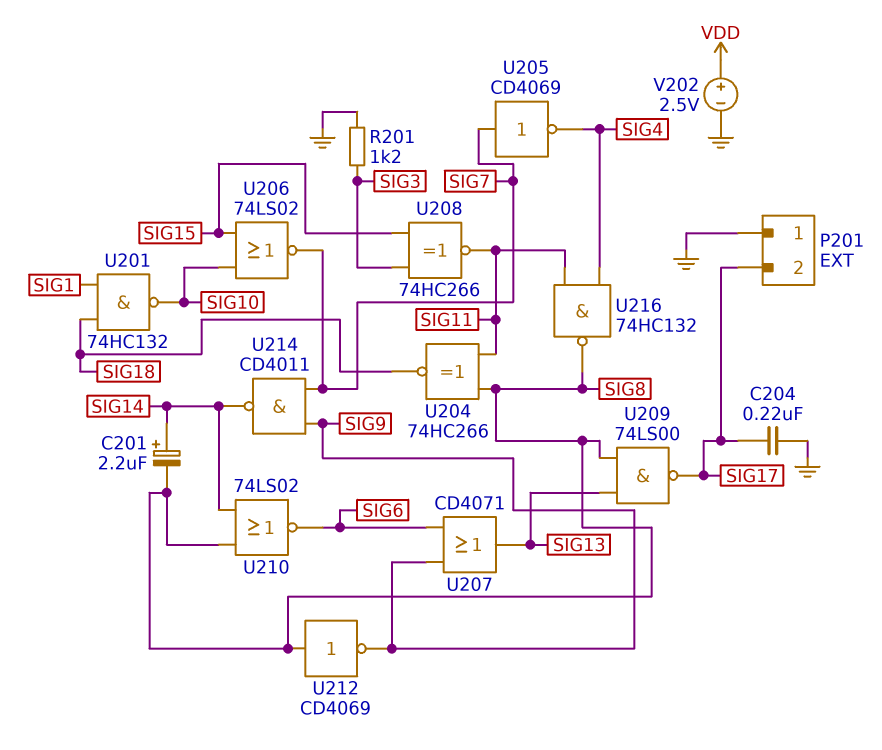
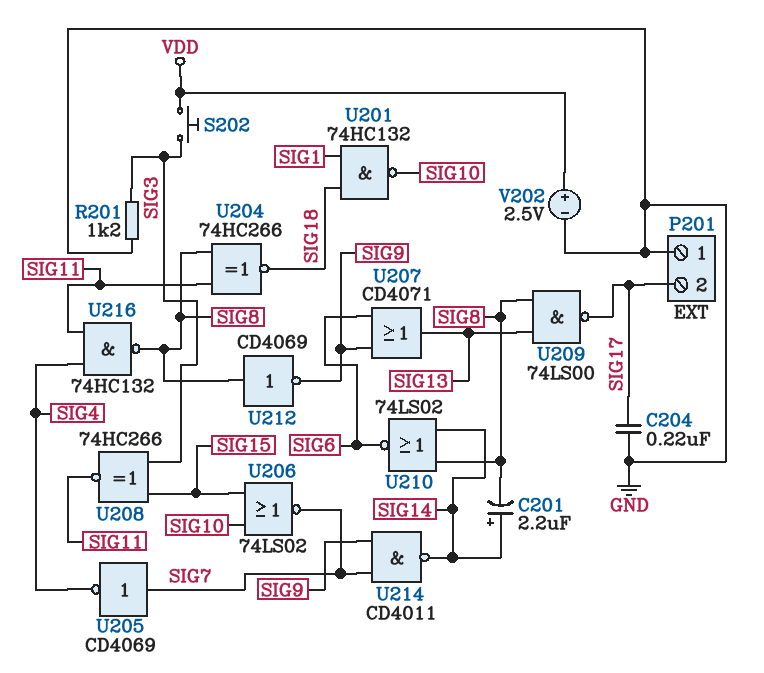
S202: none -> button (SIG3, VDD)

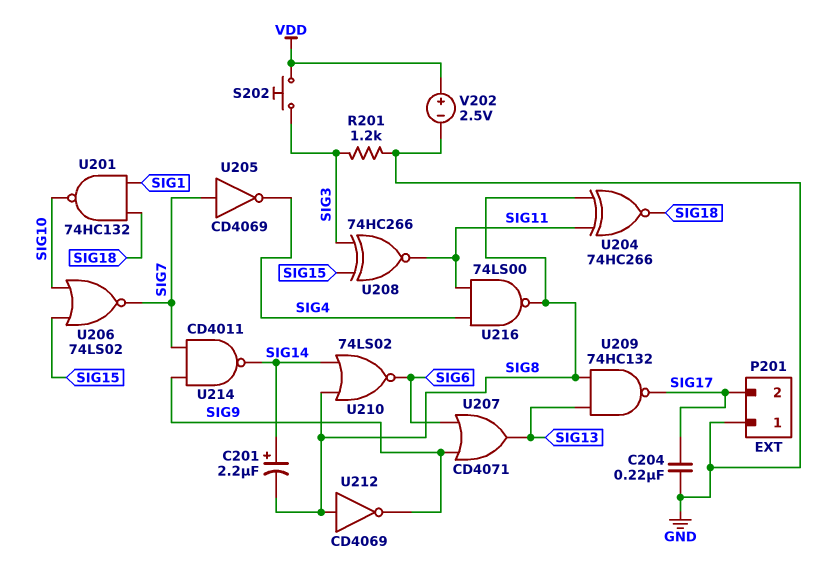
U209: NAND 74LS00 (in SIG8, in SIG13, out SIG17) -> NAND 74HC132 (in SIG8, in SIG13, out SIG17)
U216: NAND 74HC132 (in SIG4, in SIG11, out SIG8) -> NAND 74LS00 (in SIG4, in SIG11, out SIG8)

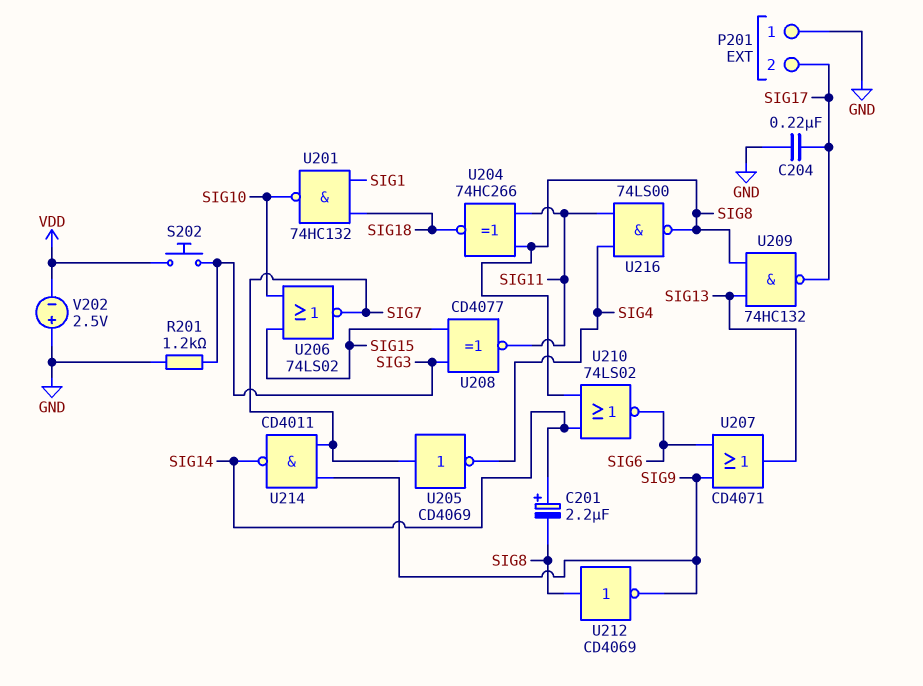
U208: XNOR 74HC266 (in SIG3, in SIG15, out SIG11) -> XNOR CD4077 (in SIG3, in SIG15, out SIG11)
V202: 2.5V (plus VDD, minus GND) -> 2.5V (plus GND, minus VDD)

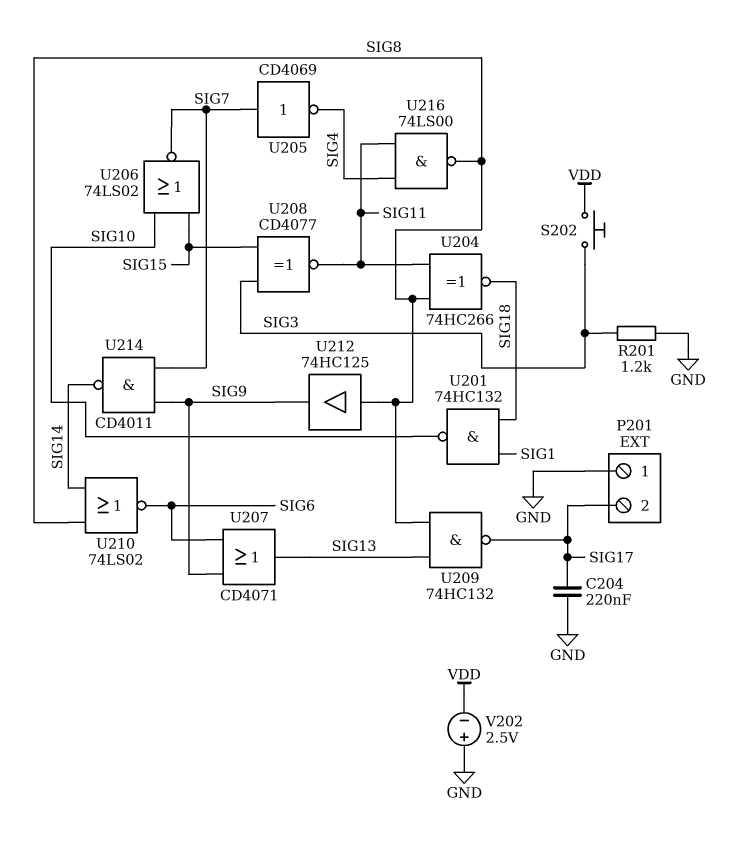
C201: 2.2uF (plus SIG14, minus SIG8) -> none
U212: NOT CD4069 (in SIG8, out SIG9) -> buffer 74HC125 (in SIG8, out SIG9)

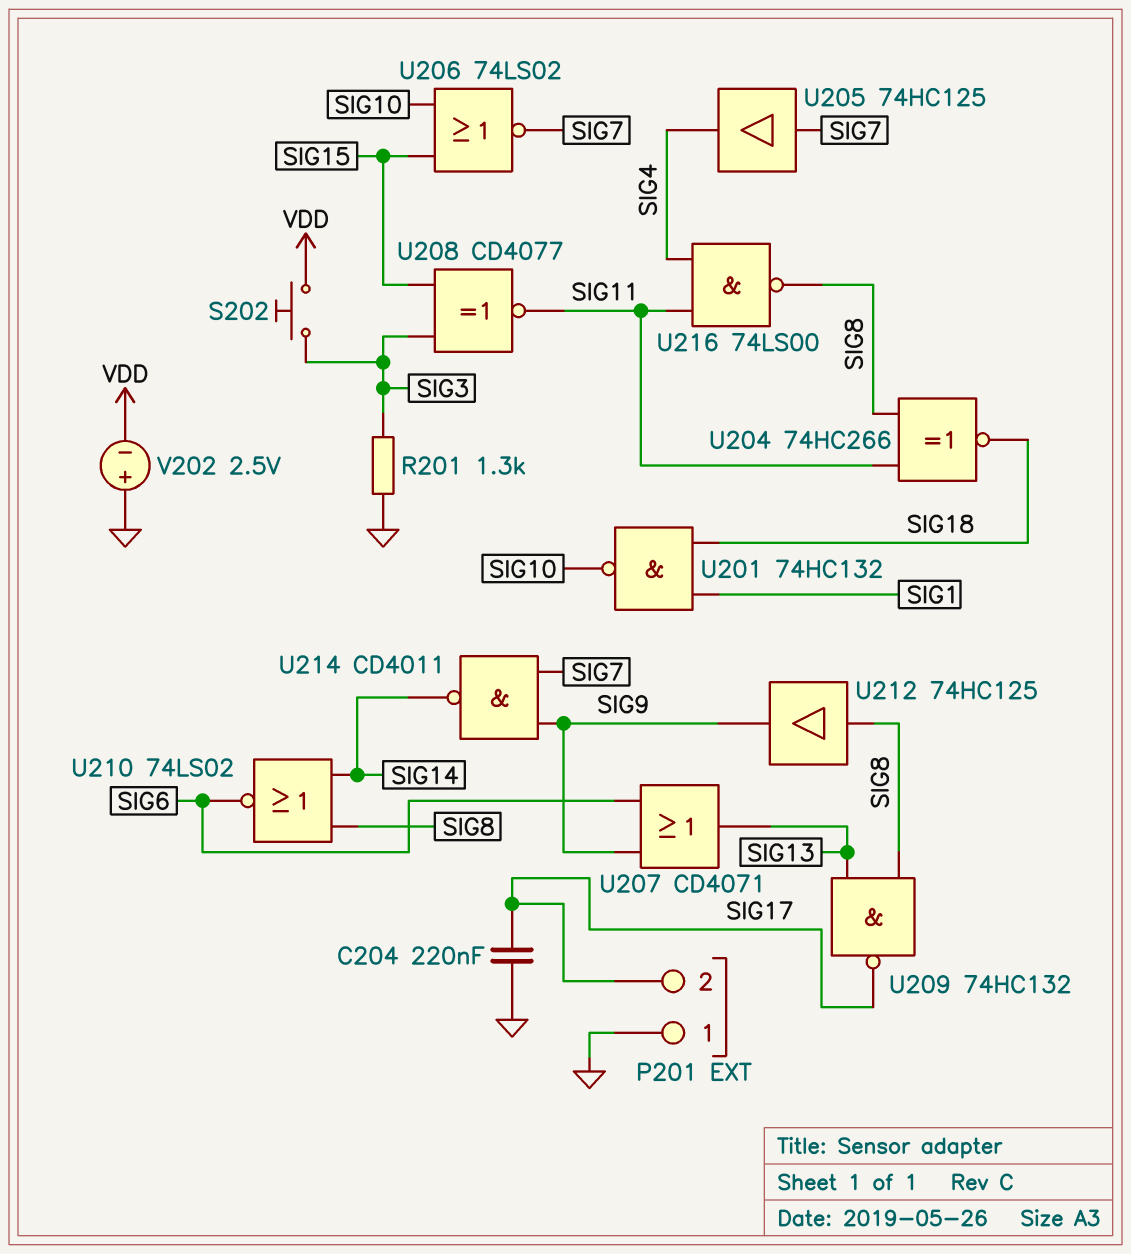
R201: 1.2k (GND, SIG3) -> 1.3k (GND, SIG3)
U205: NOT CD4069 (in SIG7, out SIG4) -> buffer 74HC125 (in SIG7, out SIG4)

